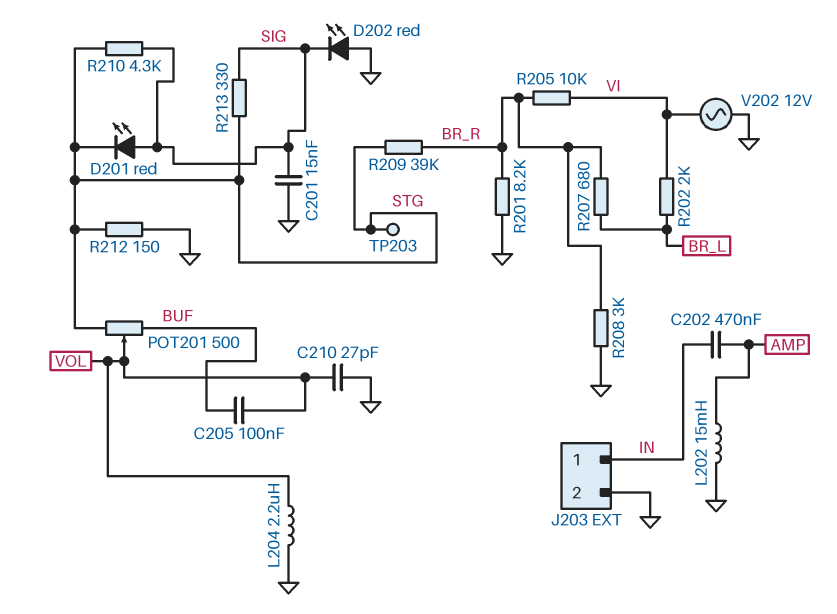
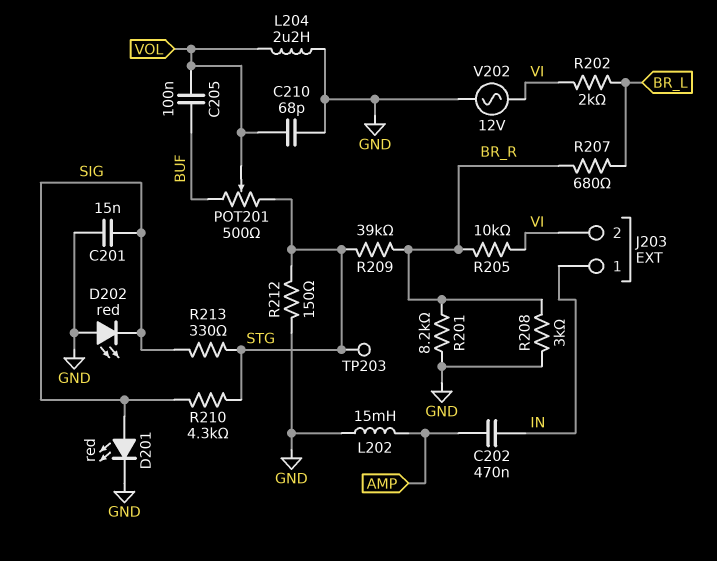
C210: 27pF (GND, VOL) -> 68pF (GND, VOL)
D201: LED red (A SIG, K STG) -> LED red (A SIG, K GND)
J203 pin 2: GND -> VI

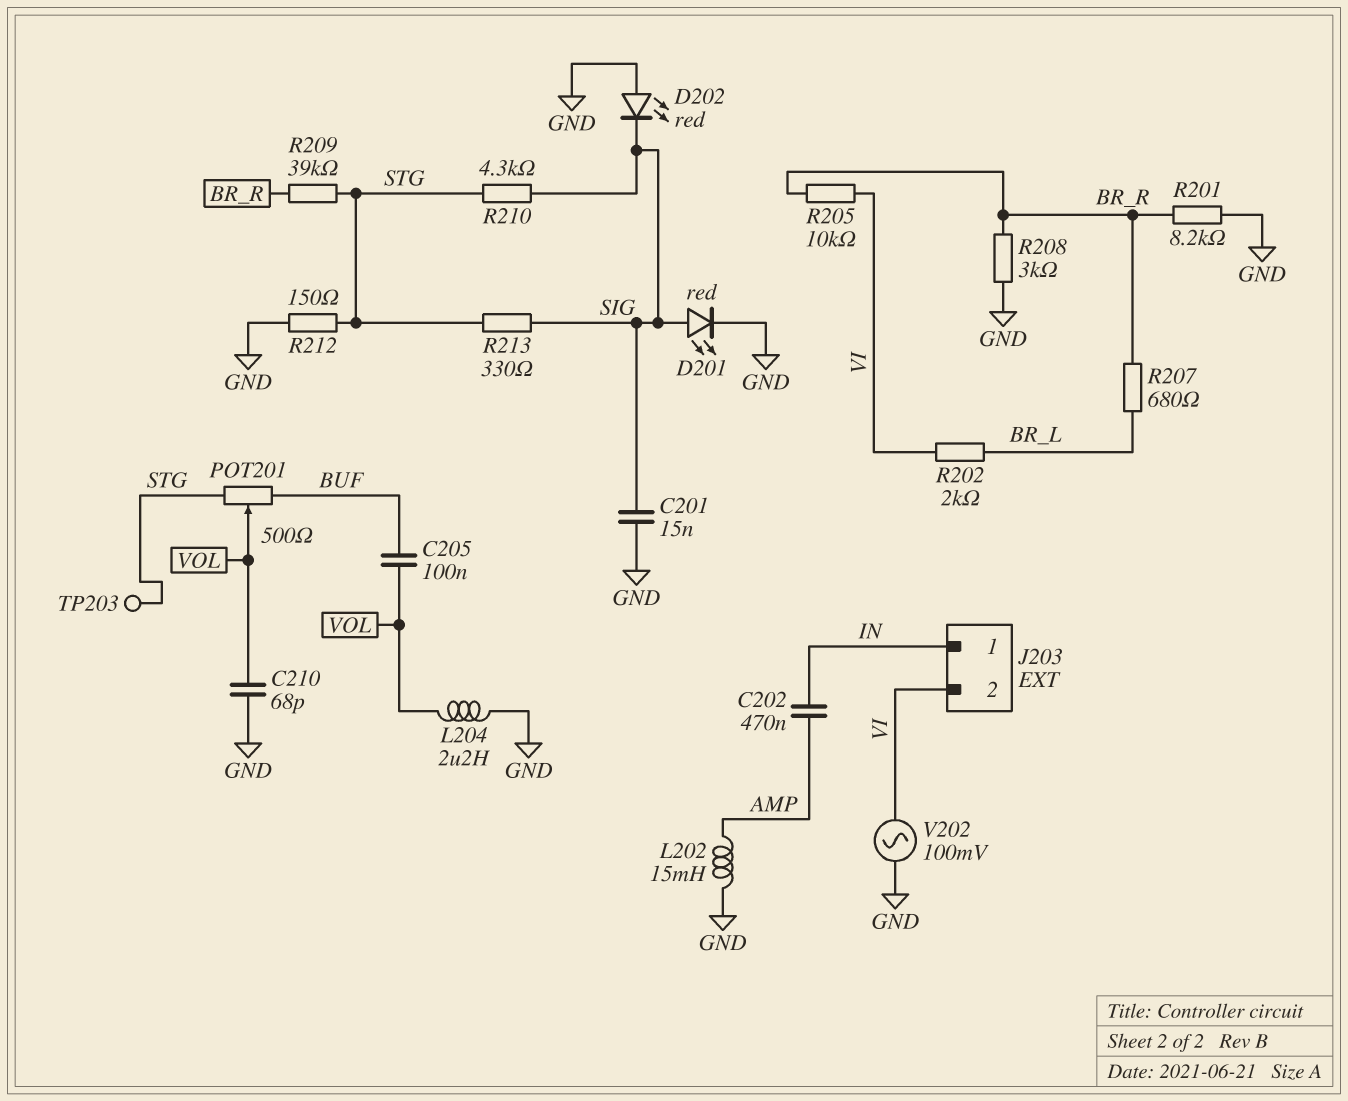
V202: AC 12V (GND, VI) -> AC 100mV (GND, VI)

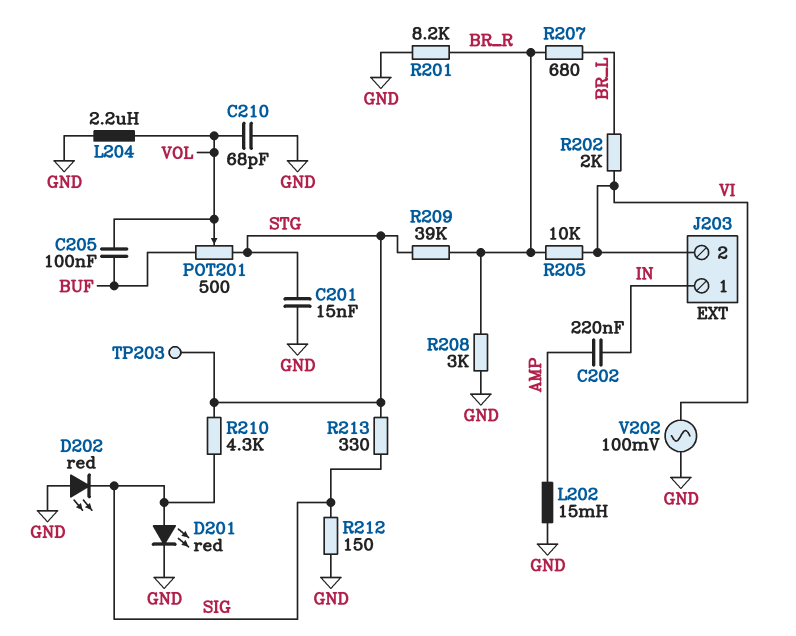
C201: 15nF (GND, SIG) -> 15nF (GND, STG)
C202: 470nF (AMP, IN) -> 220nF (AMP, IN)
R212: 150 (GND, STG) -> 150 (GND, SIG)

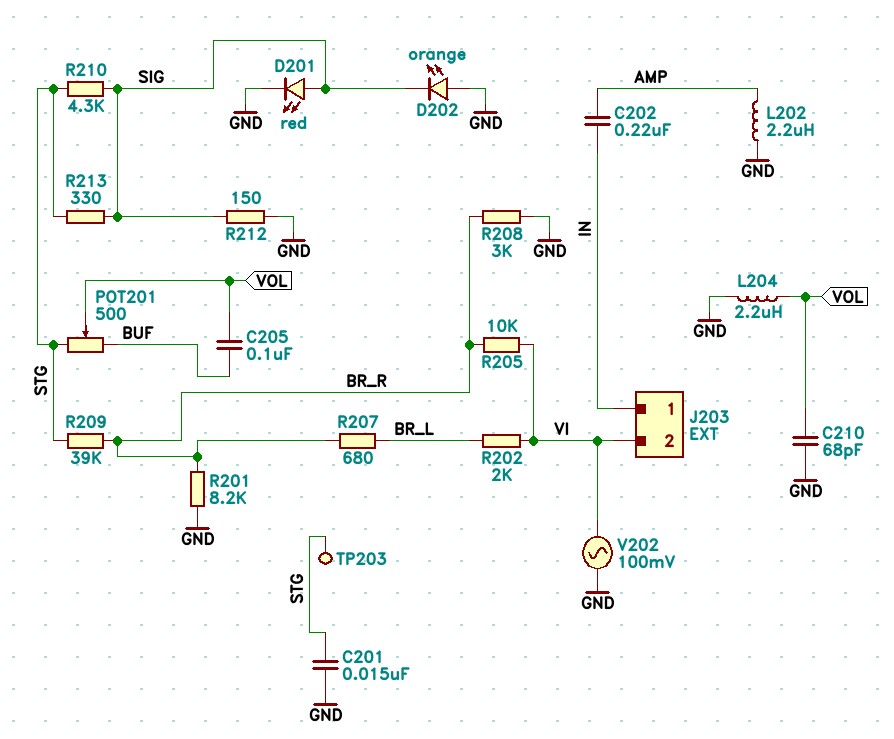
D202: LED red (A GND, K SIG) -> LED orange (A GND, K SIG)
L202: 15mH (AMP, GND) -> 2.2uH (AMP, GND)

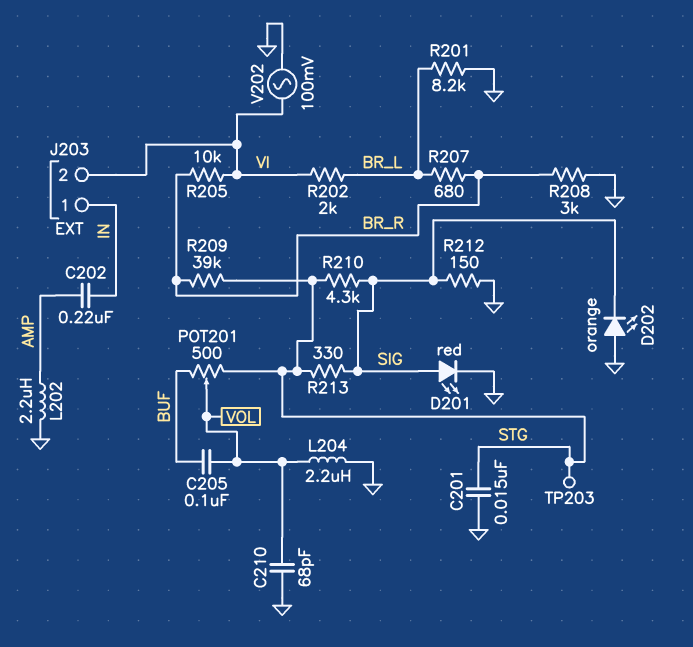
R201: 8.2k (BR_R, GND) -> 8.2k (BR_L, GND)

